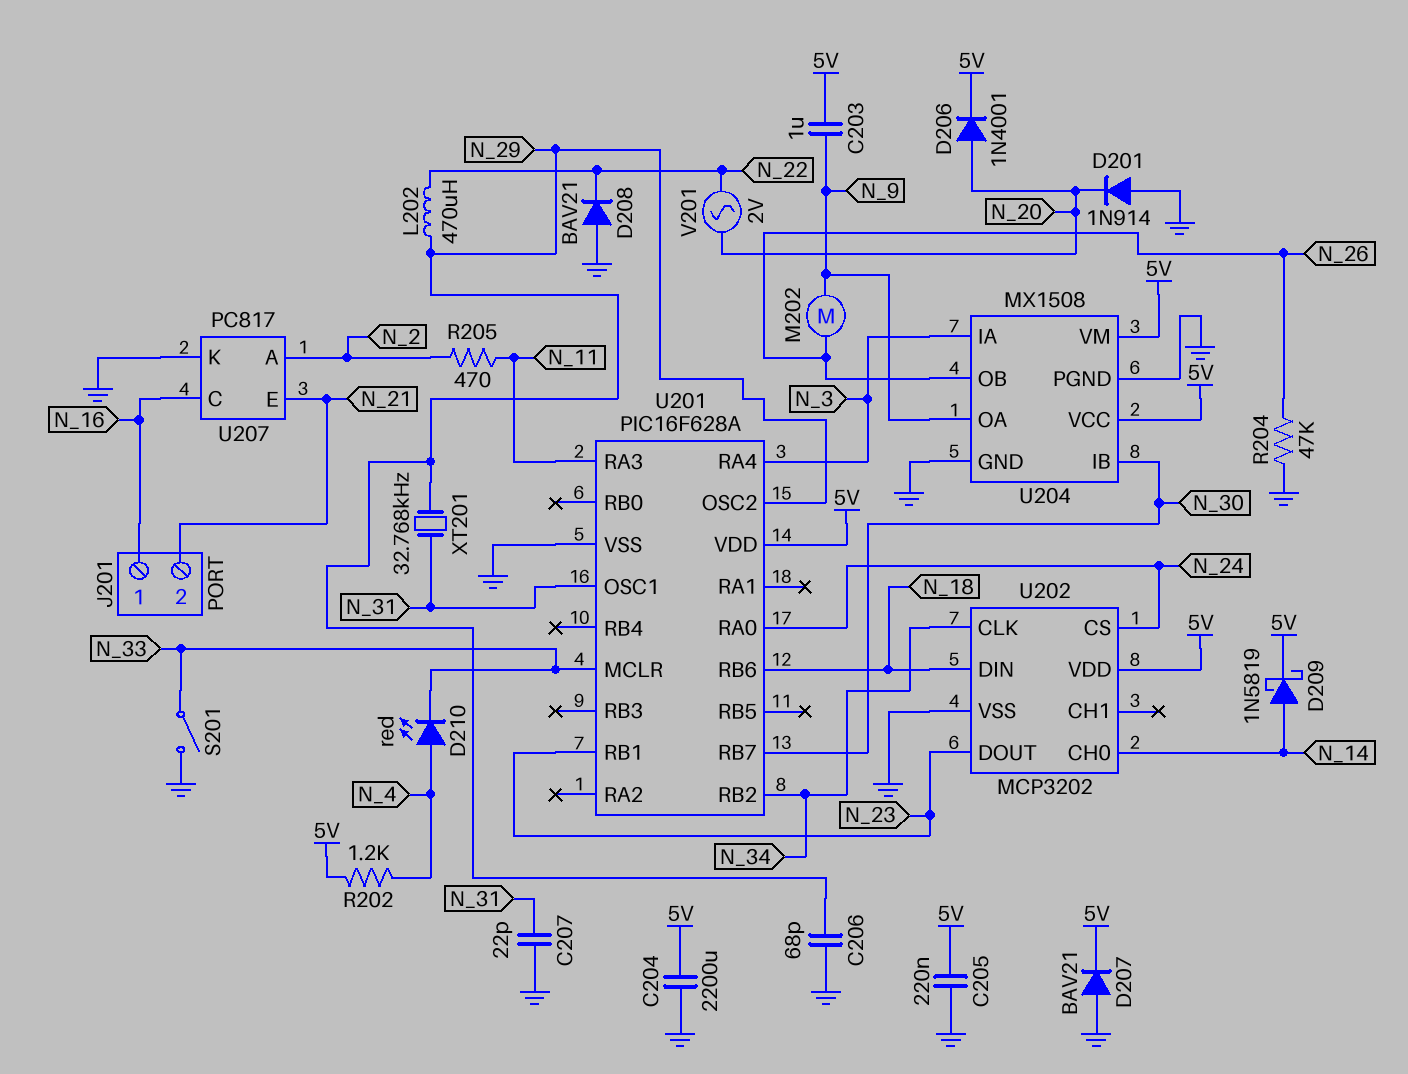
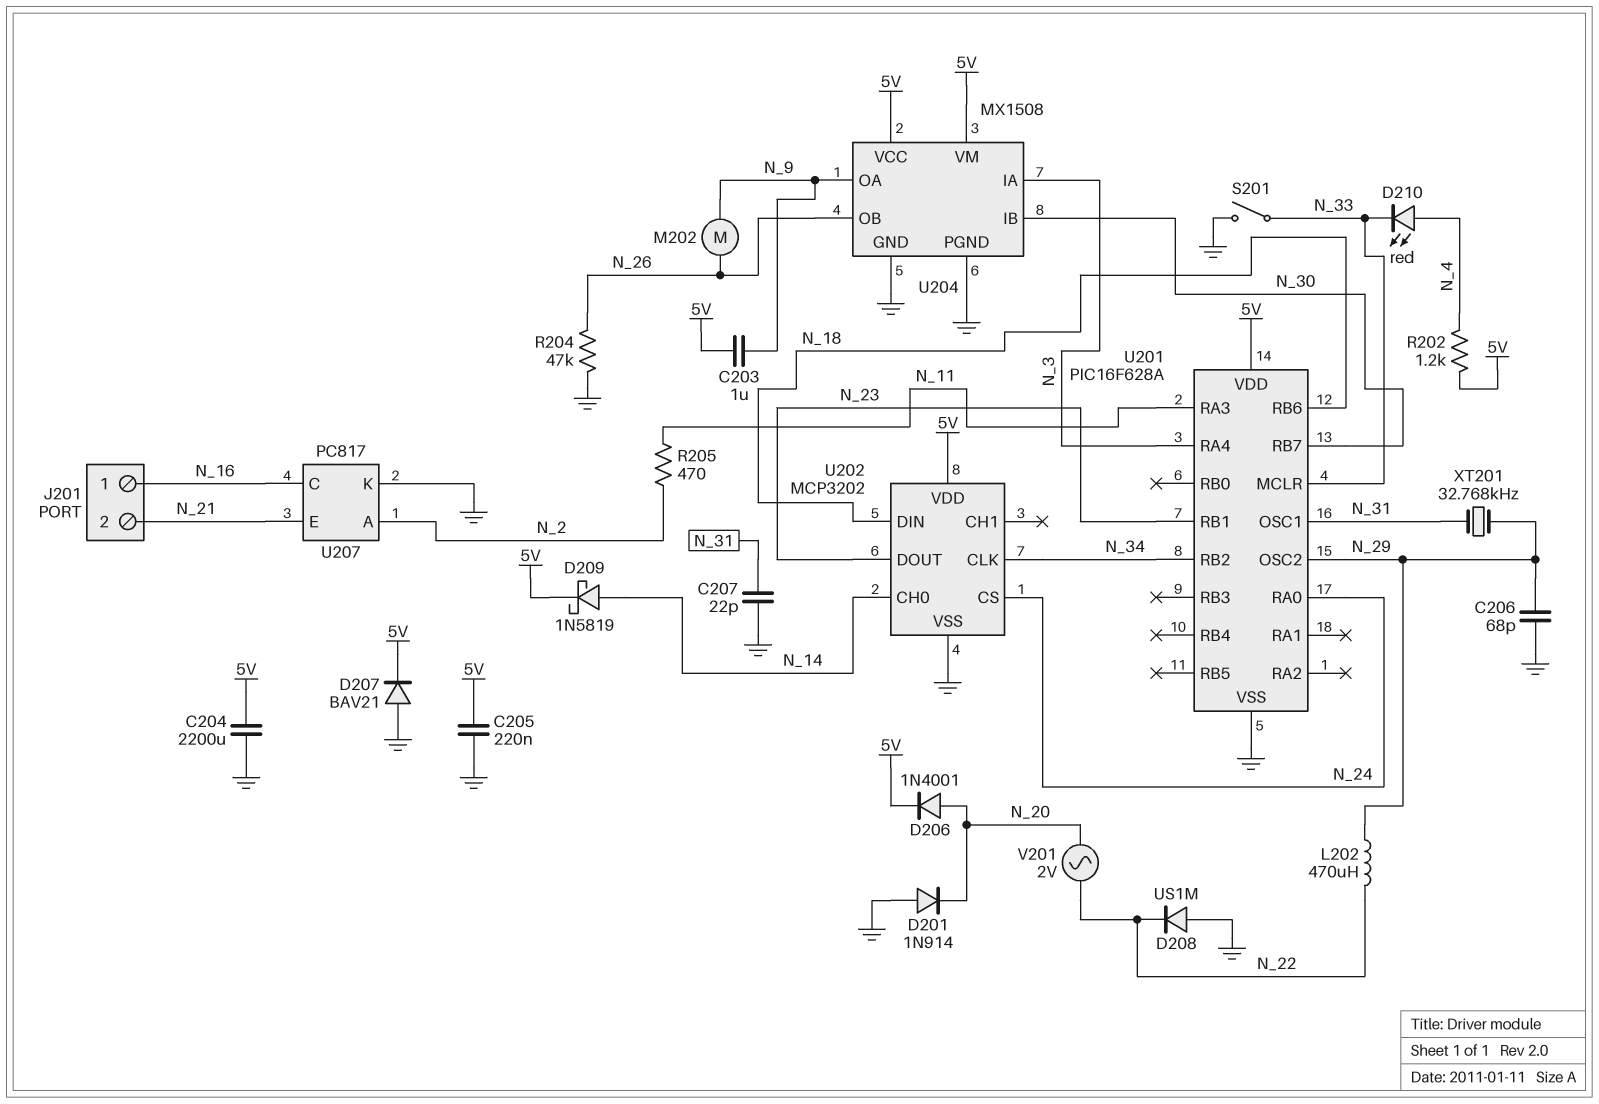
D208: diode BAV21 (A GND, K N_22) -> diode US1M (A GND, K N_22)

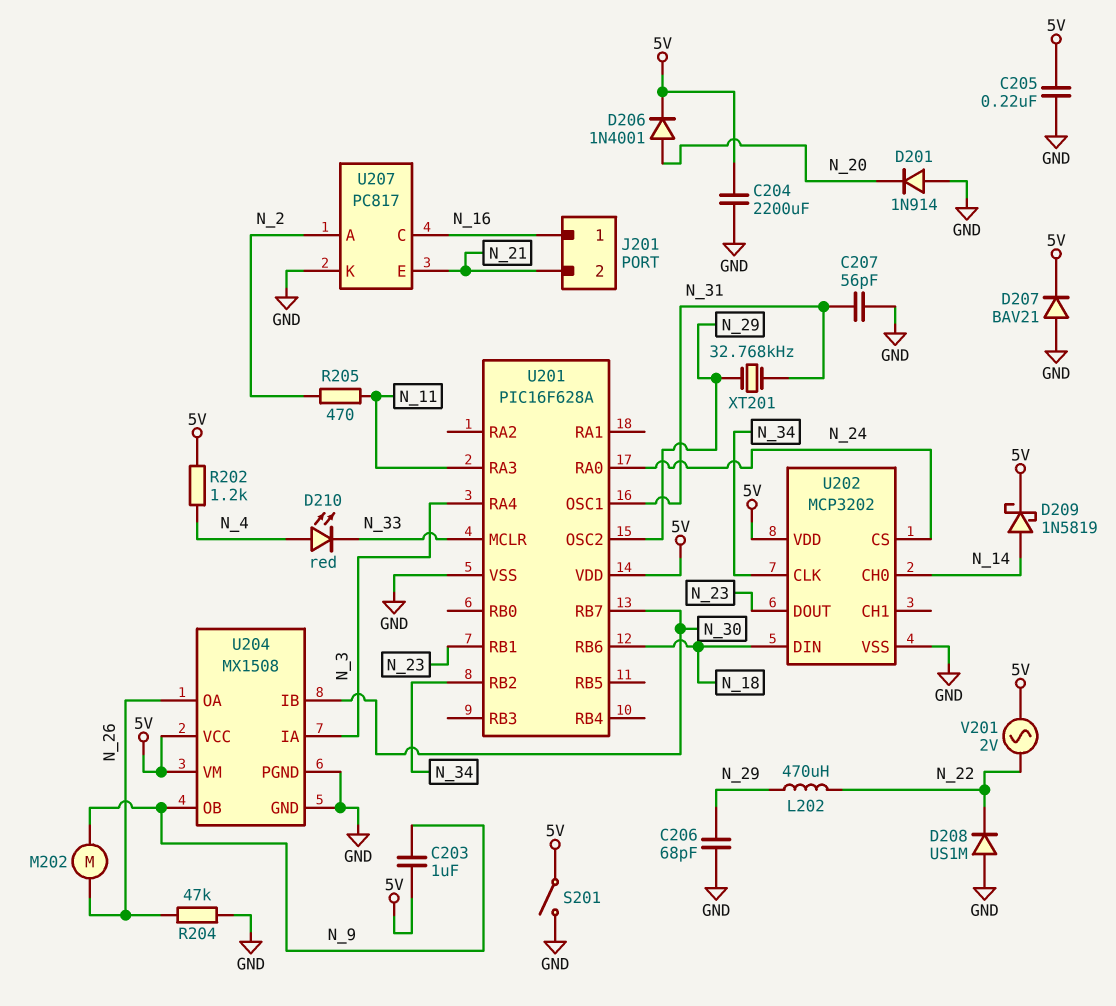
C207: 22pF (GND, N_31) -> 56pF (GND, N_31)
S201: switch (GND, N_33) -> switch (5V, GND)
U204 pin OA: N_9 -> N_26
U204 pin OB: N_26 -> N_9
V201: AC 2V (N_20, N_22) -> AC 2V (5V, N_22)

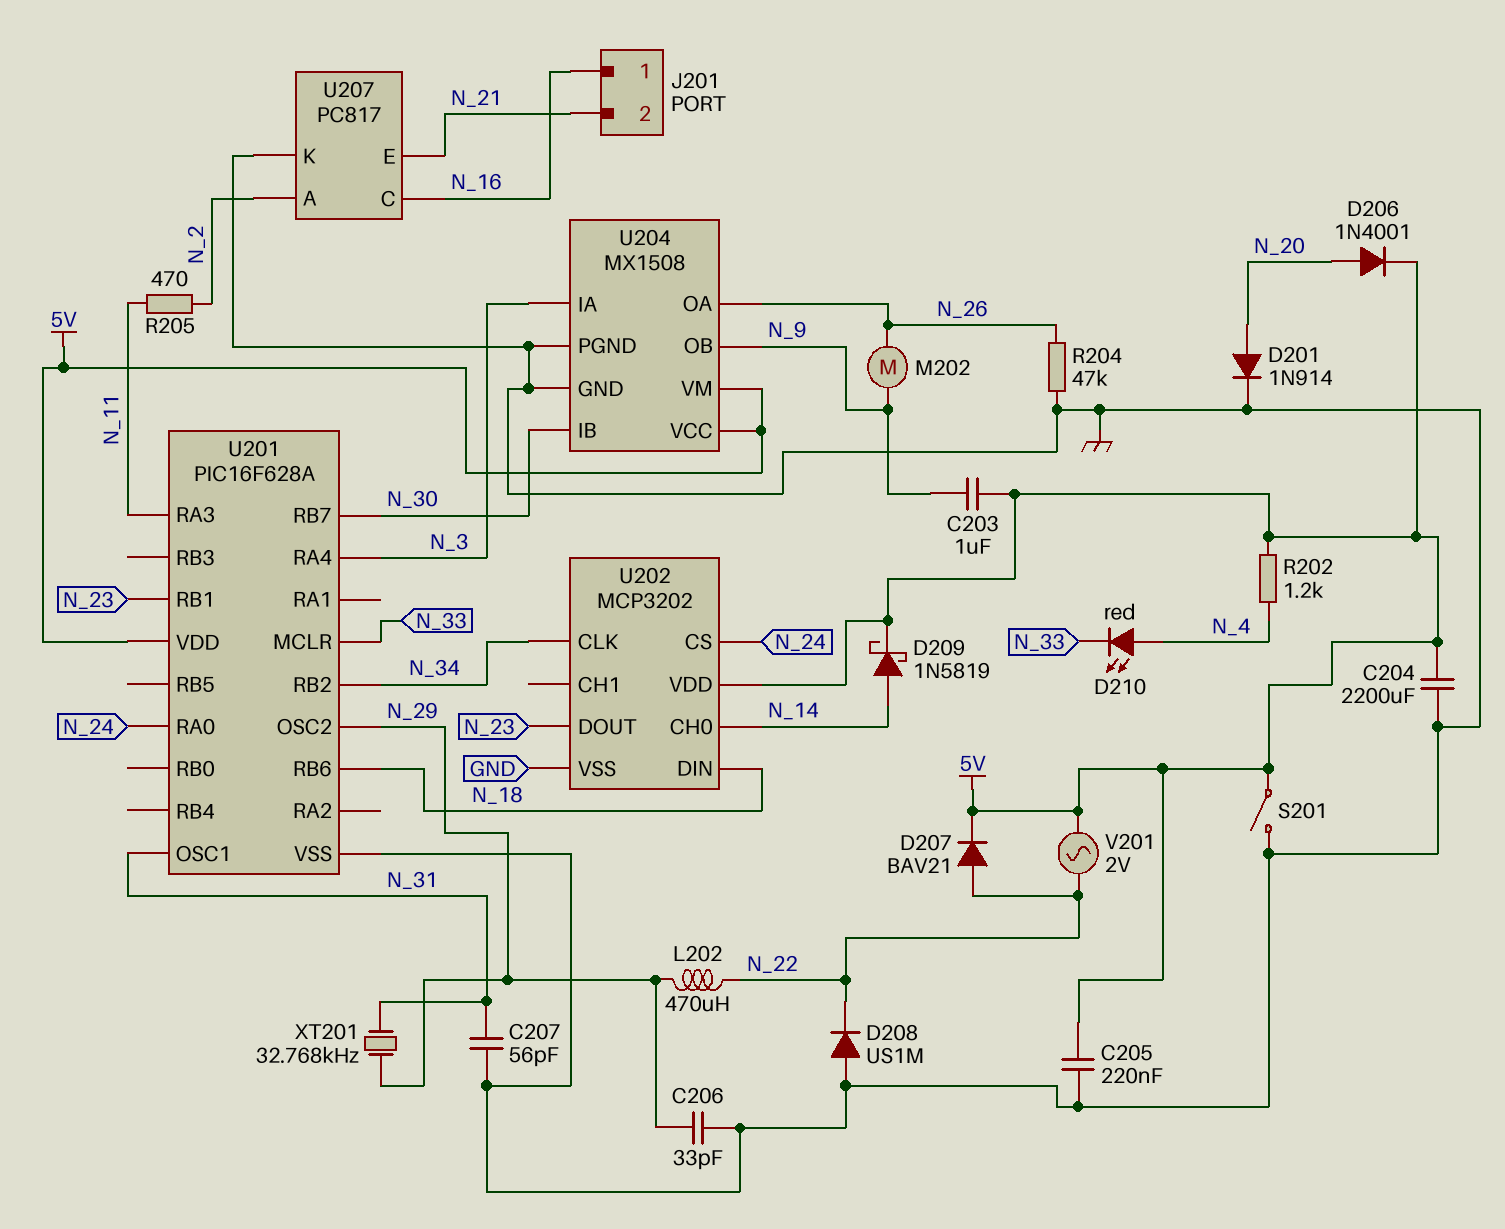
C206: 68pF (GND, N_29) -> 33pF (GND, N_29)
D201: diode 1N914 (A GND, K N_20) -> diode 1N914 (A N_20, K GND)
D207: diode BAV21 (A GND, K 5V) -> diode BAV21 (A N_22, K 5V)

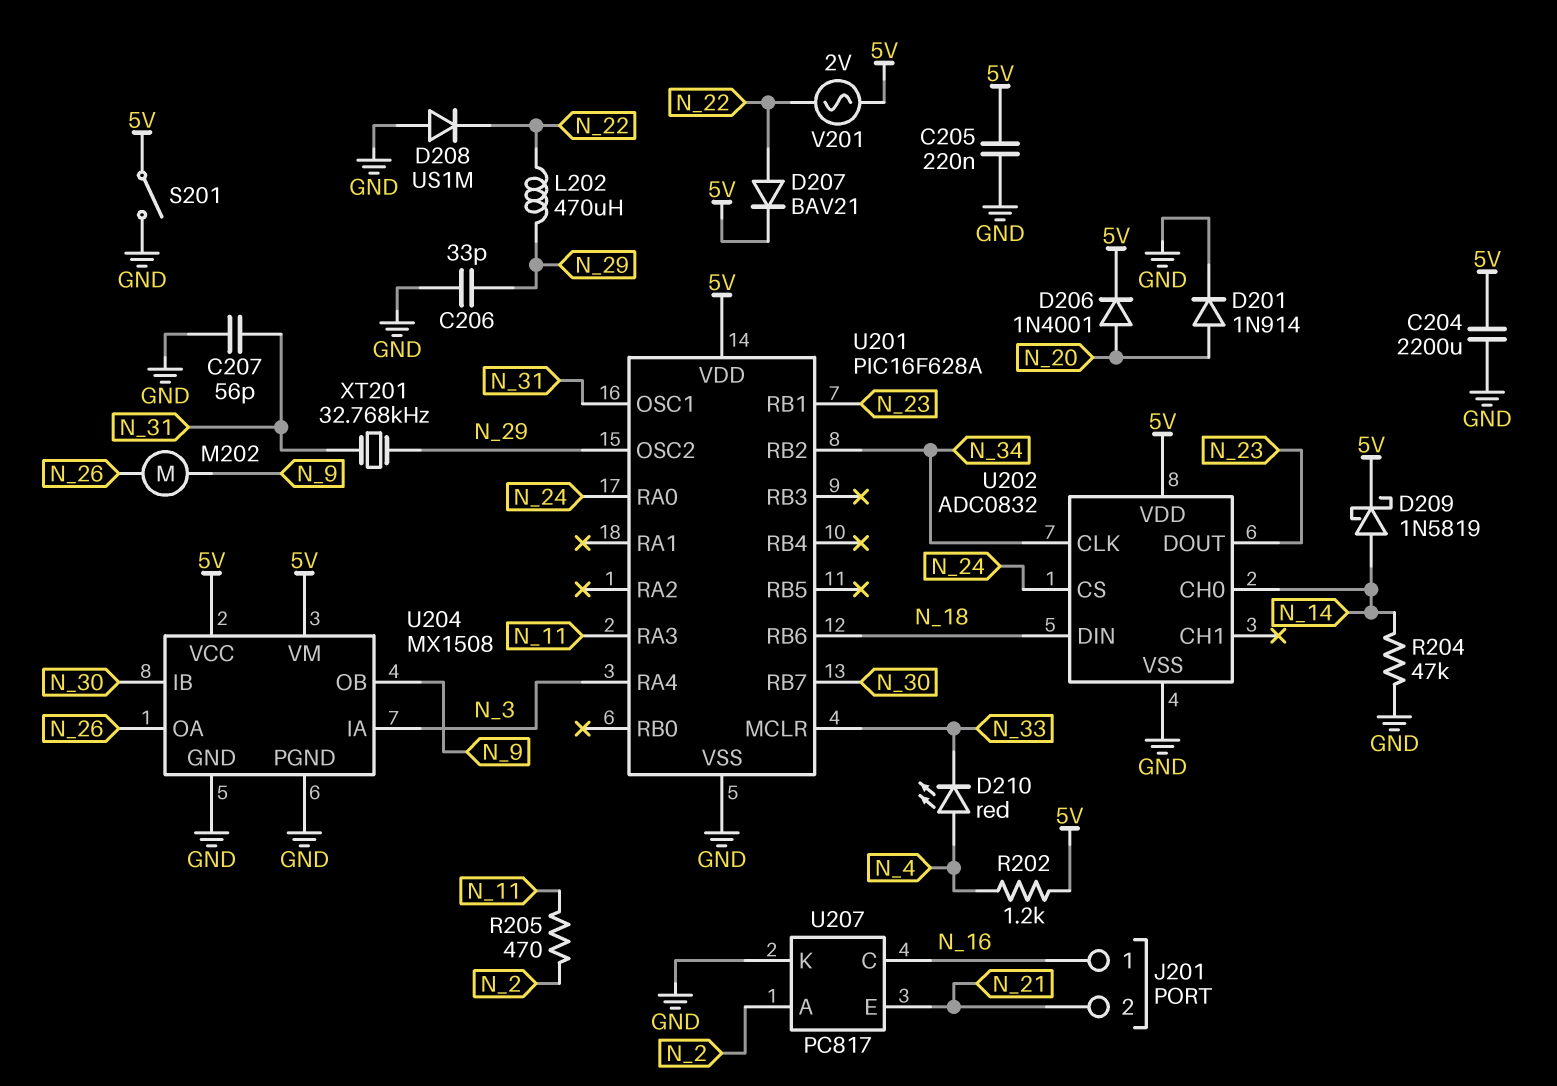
C203: 1uF (5V, N_9) -> none
R204: 47k (GND, N_26) -> 47k (GND, N_14)
U202: MCP3202 -> ADC0832

